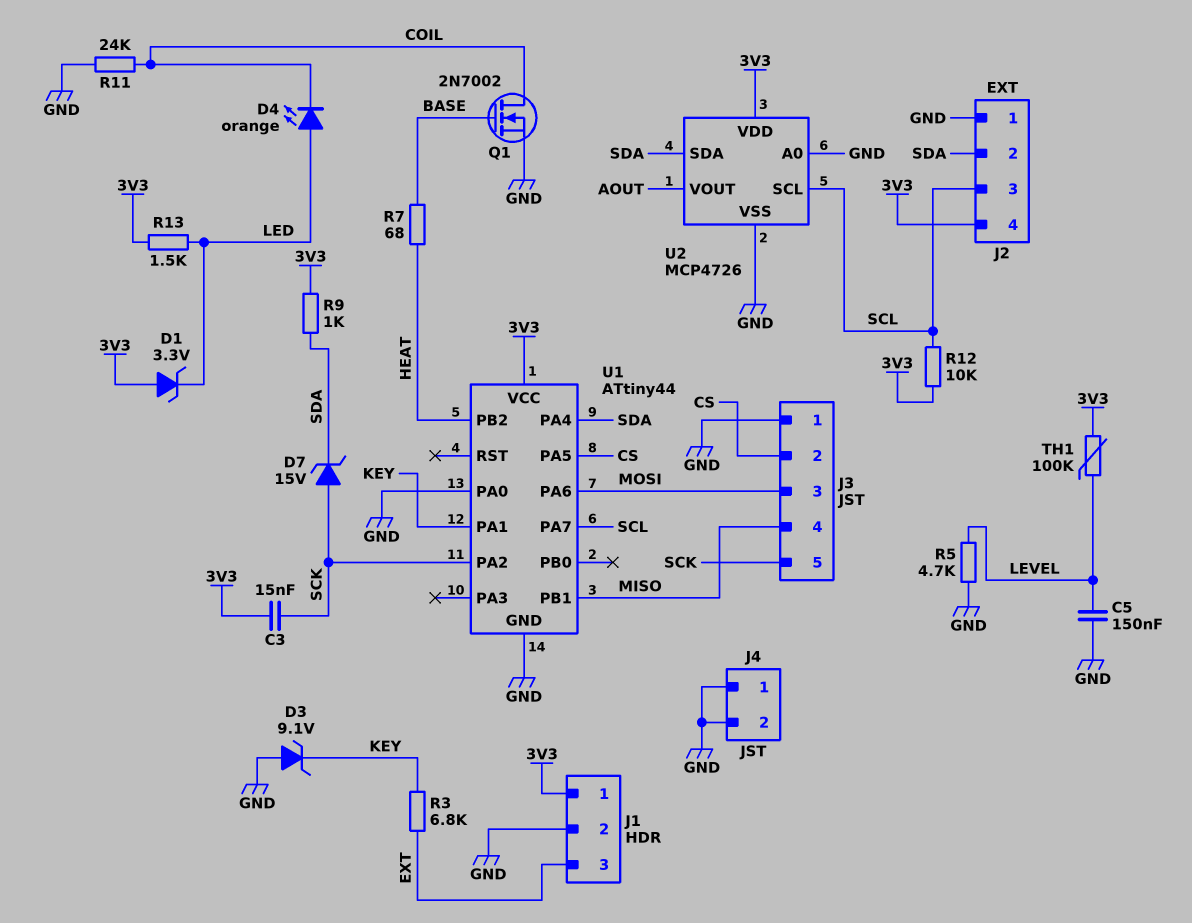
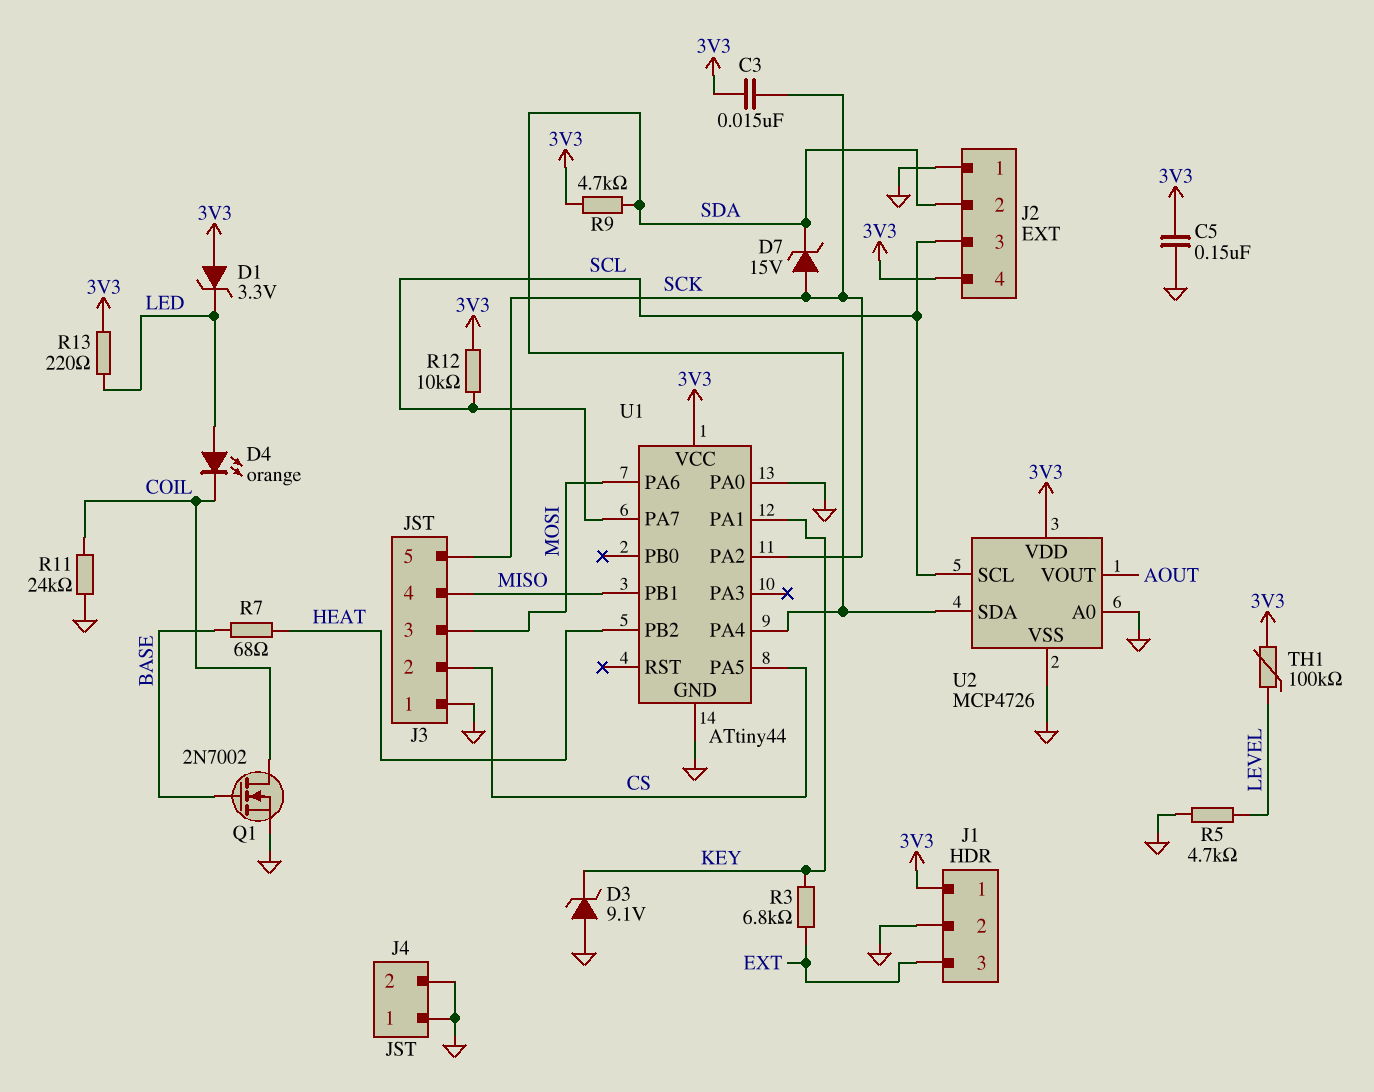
C5: 150nF (GND, LEVEL) -> 150nF (3V3, GND)
R9: 1k (3V3, SDA) -> 4.7k (3V3, SDA)
R13: 1.5k (3V3, LED) -> 220 (3V3, LED)

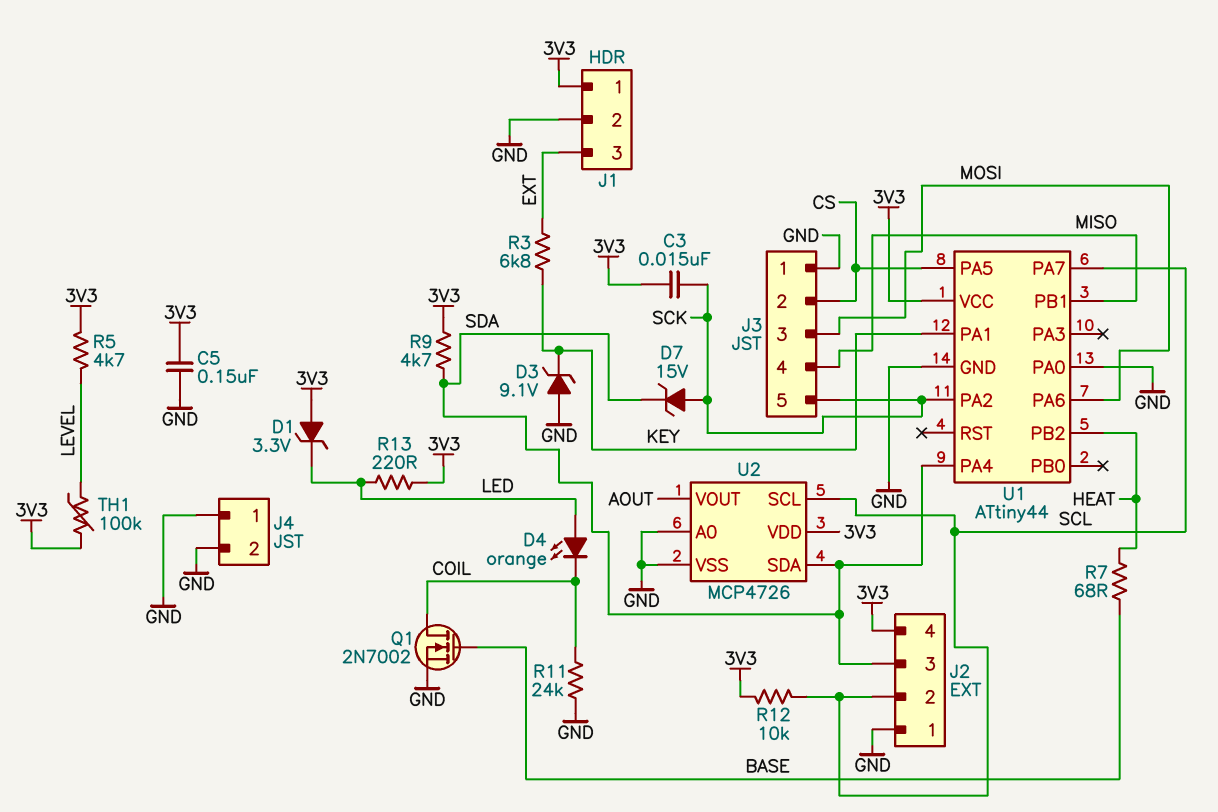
J2 pin 2: SDA -> SCL
J2 pin 3: SCL -> SDA
R5: 4.7k (GND, LEVEL) -> 4.7k (3V3, LEVEL)

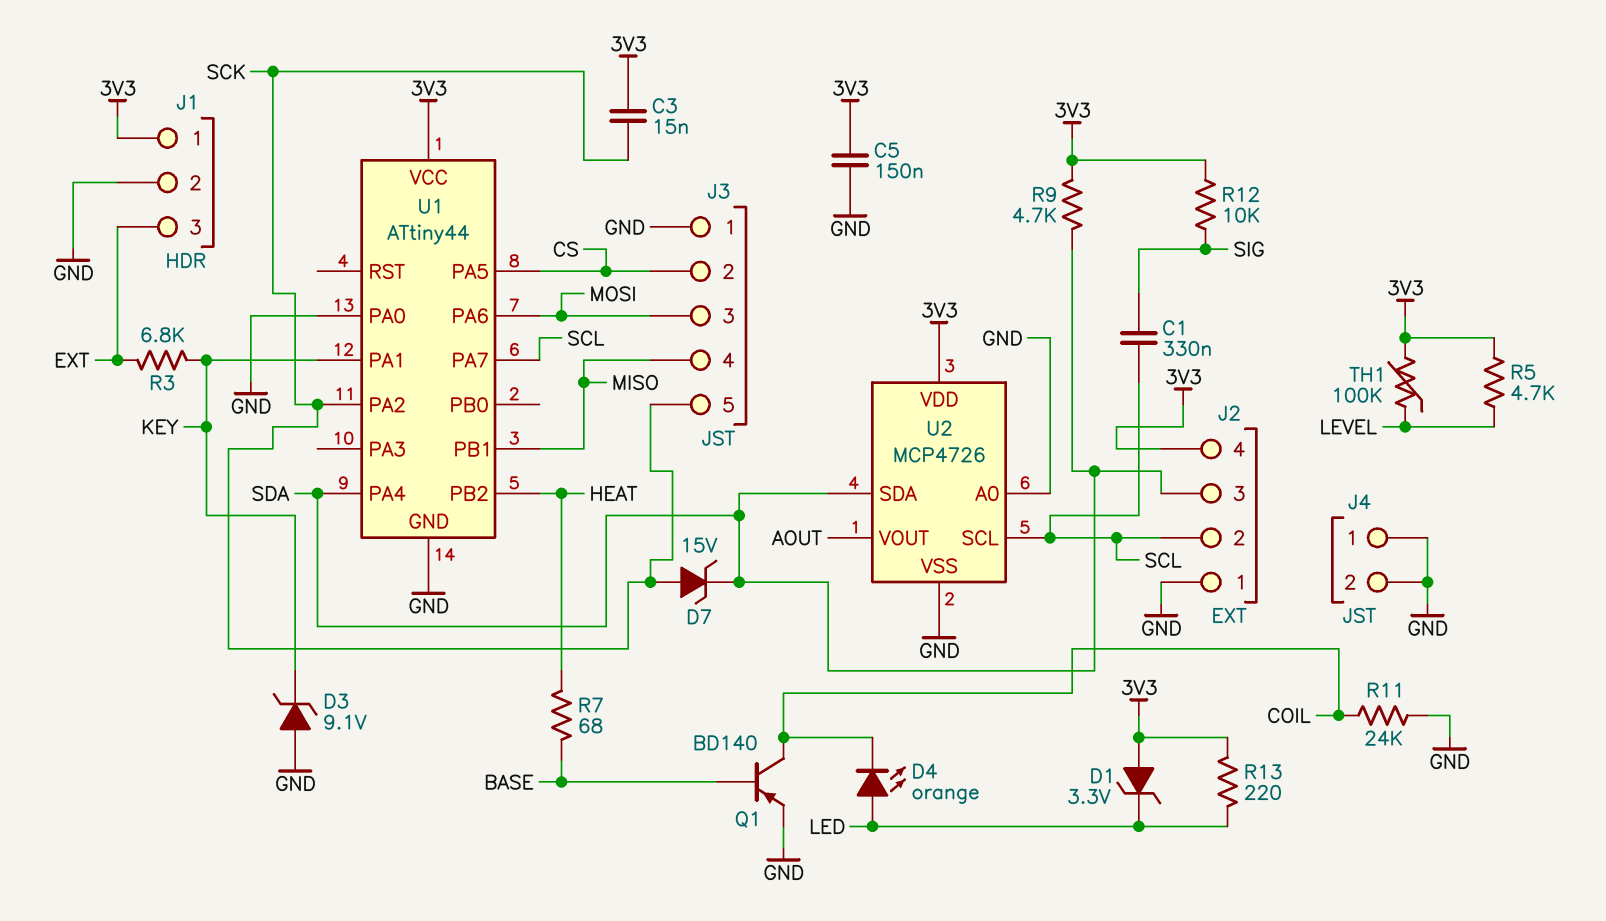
C1: none -> 330nF (SCL, SIG)
Q1: NMOS 2N7002 (G BASE, D COIL, S GND) -> PNP BD140 (B BASE, C COIL, E GND)
R12: 10k (3V3, SCL) -> 10k (3V3, SIG)

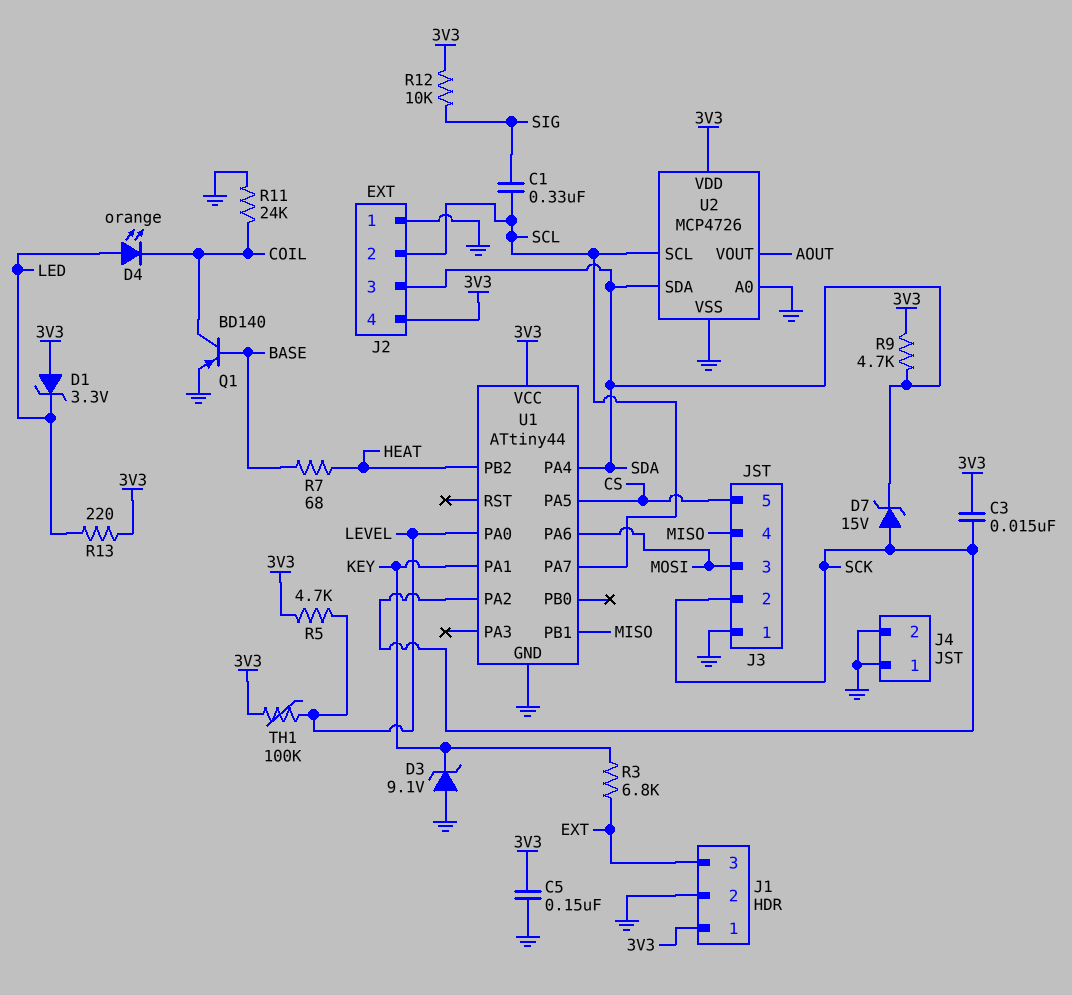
J3 pin 2: CS -> SCK
J3 pin 5: SCK -> CS
U1 pin PA0: GND -> LEVEL

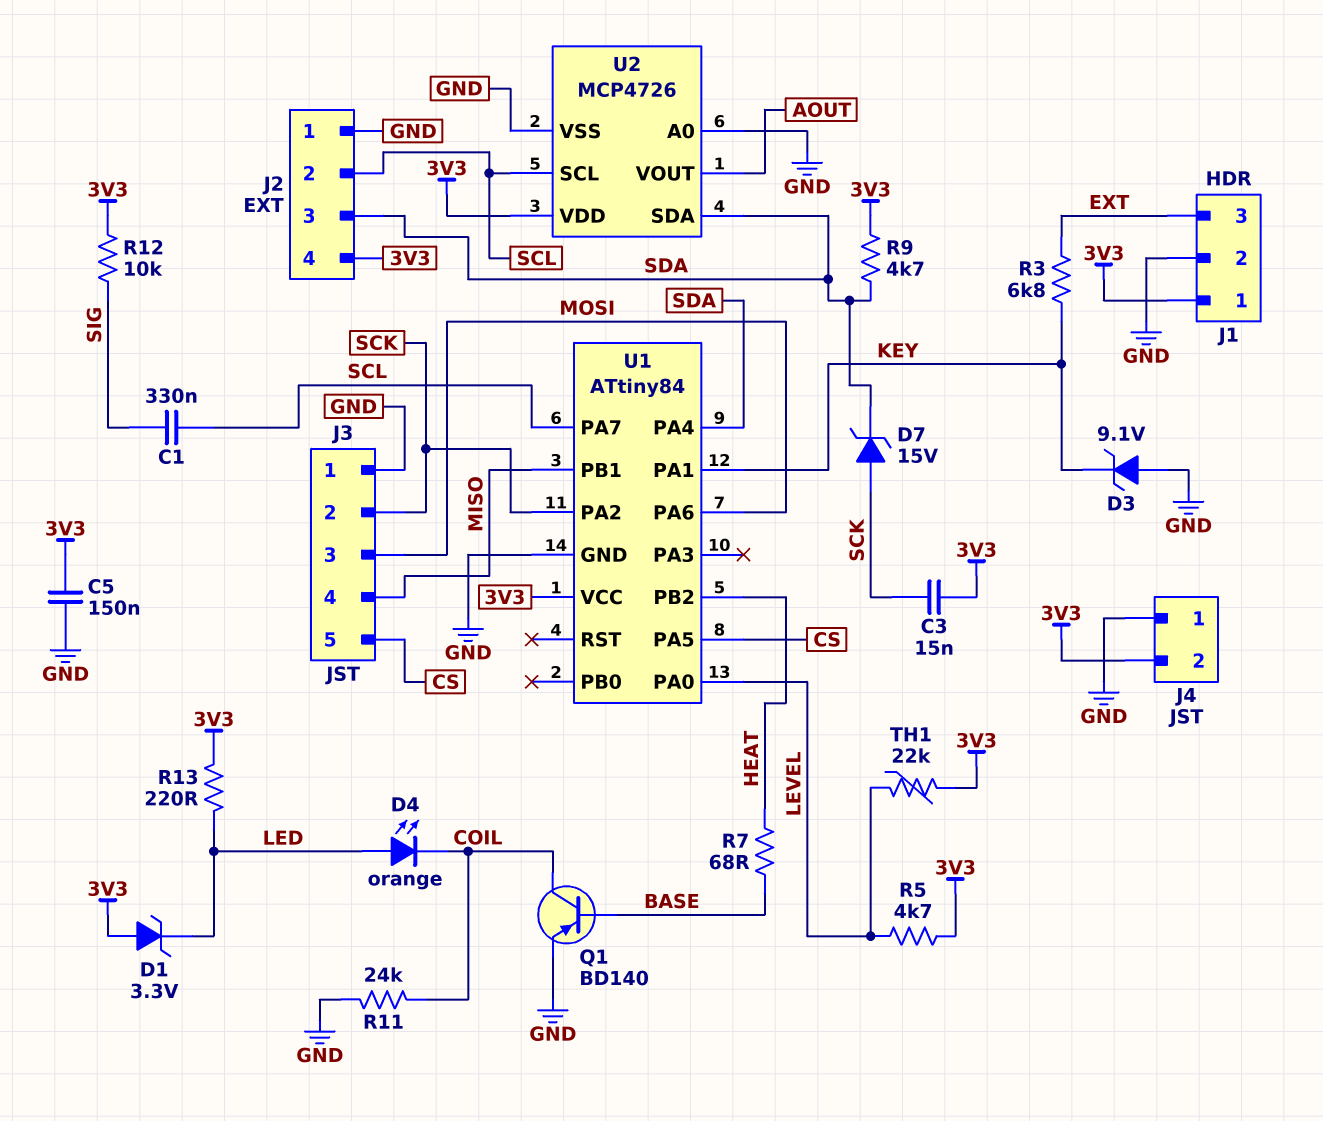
J4 pin 2: GND -> 3V3
TH1: 100k (3V3, LEVEL) -> 22k (3V3, LEVEL)
U1: ATtiny44 -> ATtiny84

